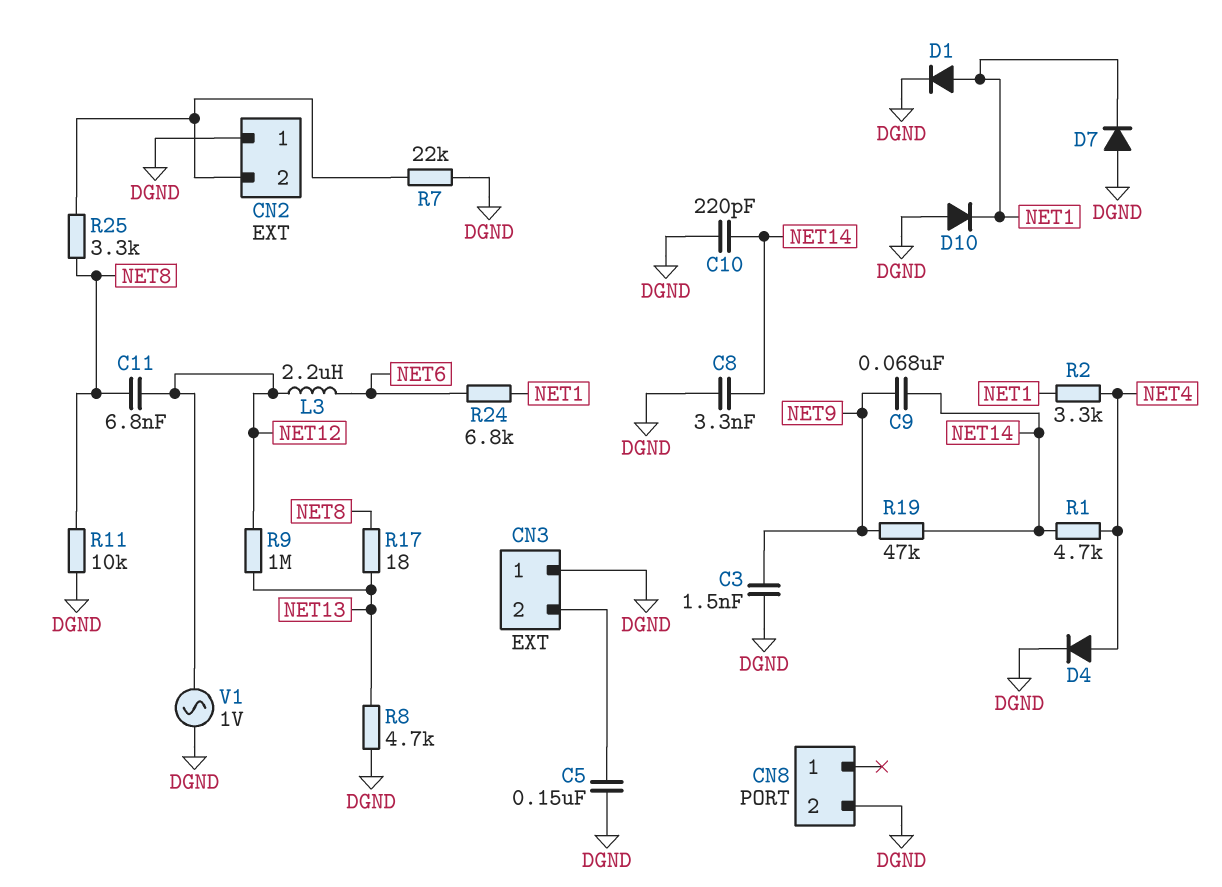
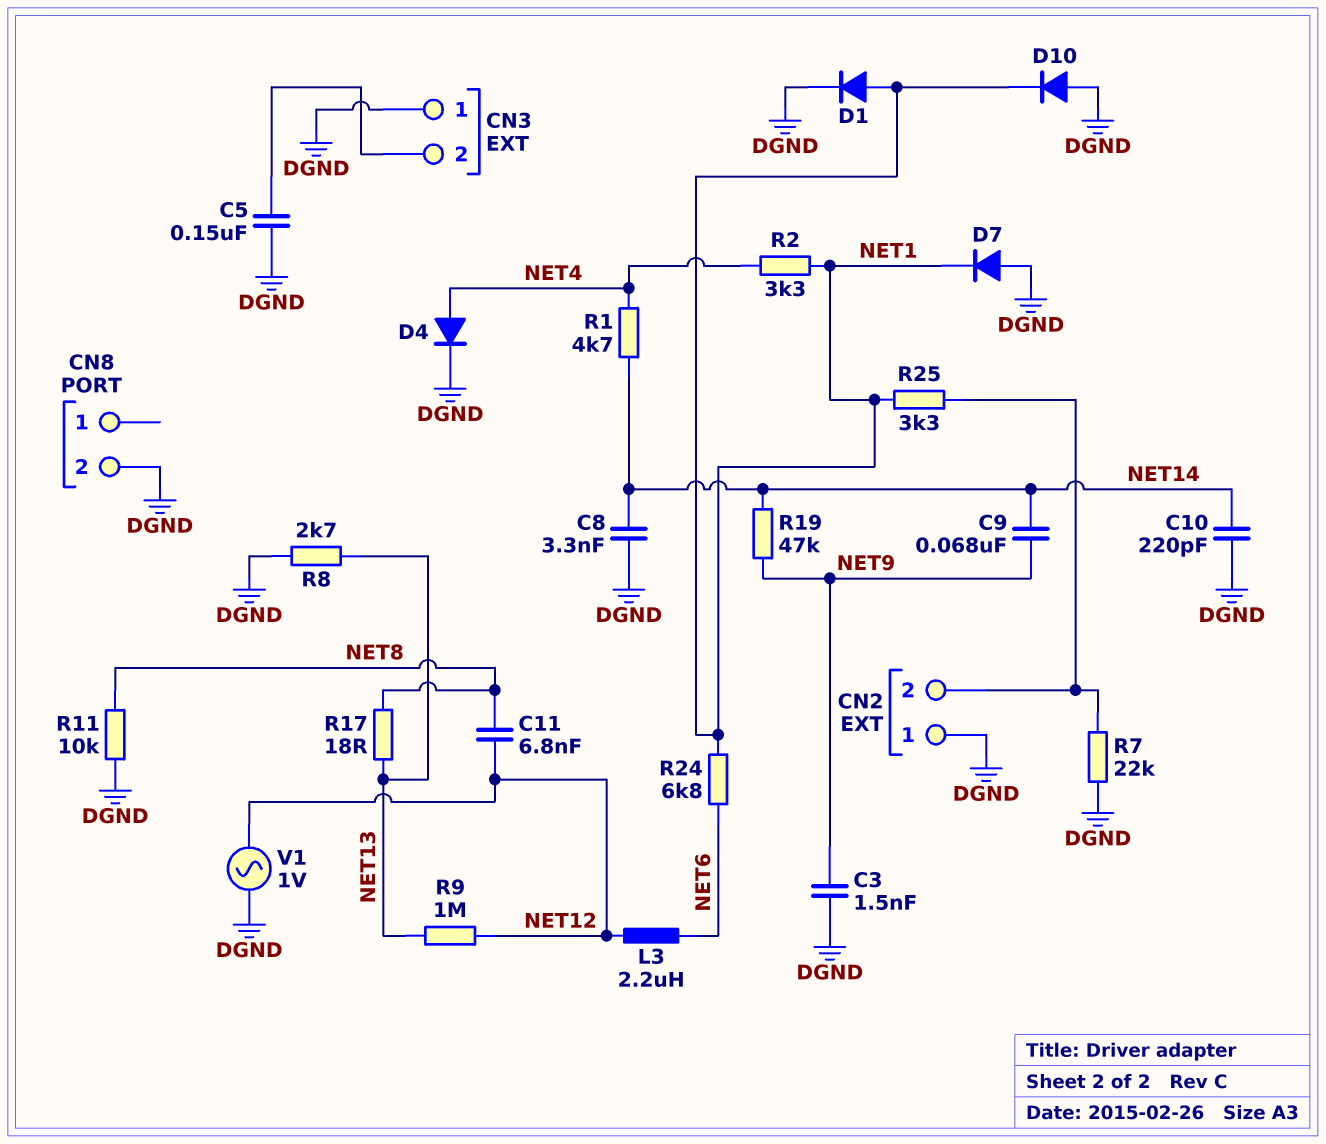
R8: 4.7k (DGND, NET13) -> 2.7k (DGND, NET13)
R25: 3.3k (CN2/2, NET8) -> 3.3k (CN2/2, NET1)

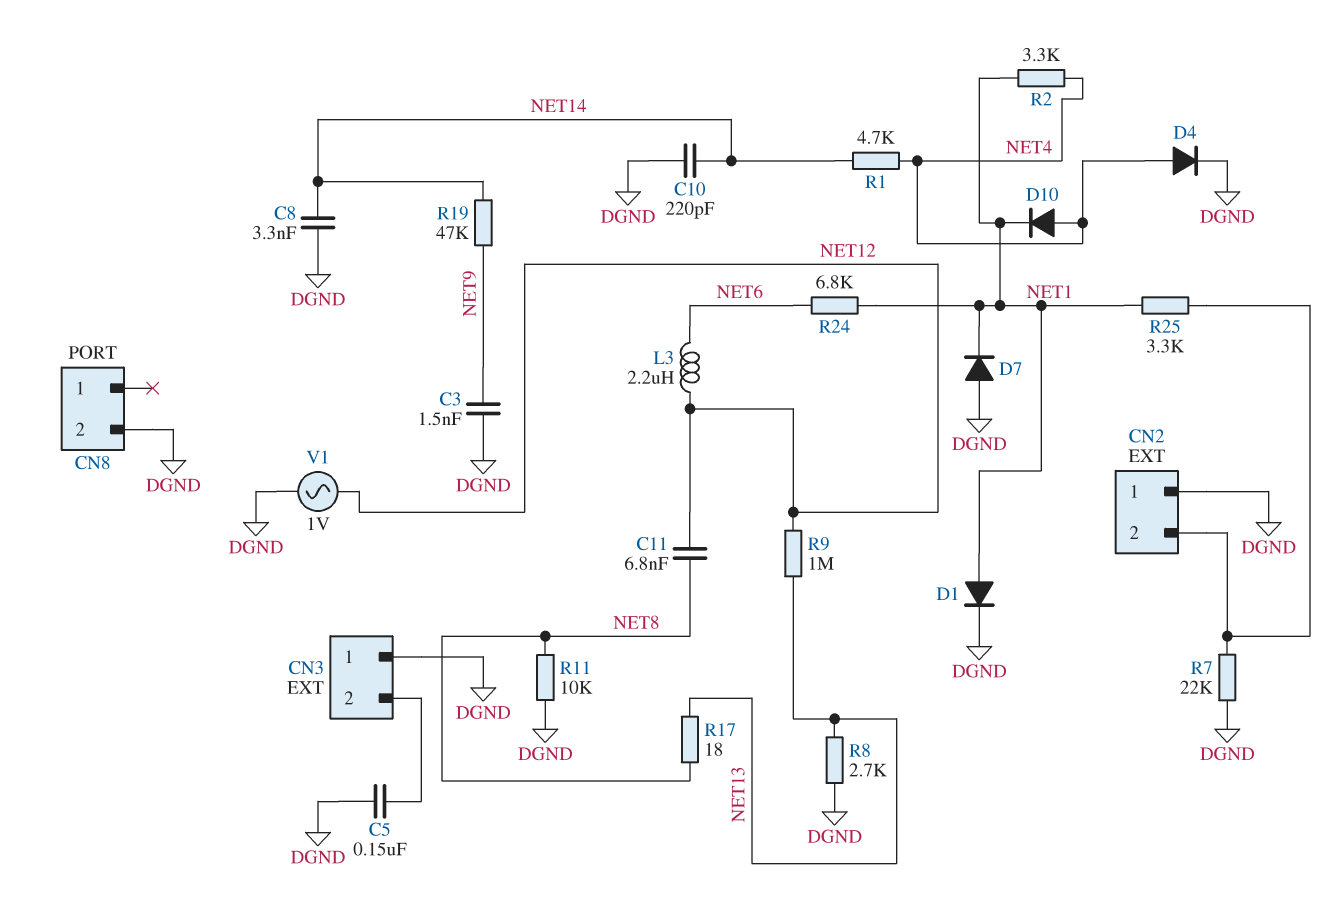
C9: 68nF (NET9, NET14) -> none
D10: diode (A DGND, K NET1) -> diode (A NET4, K NET1)

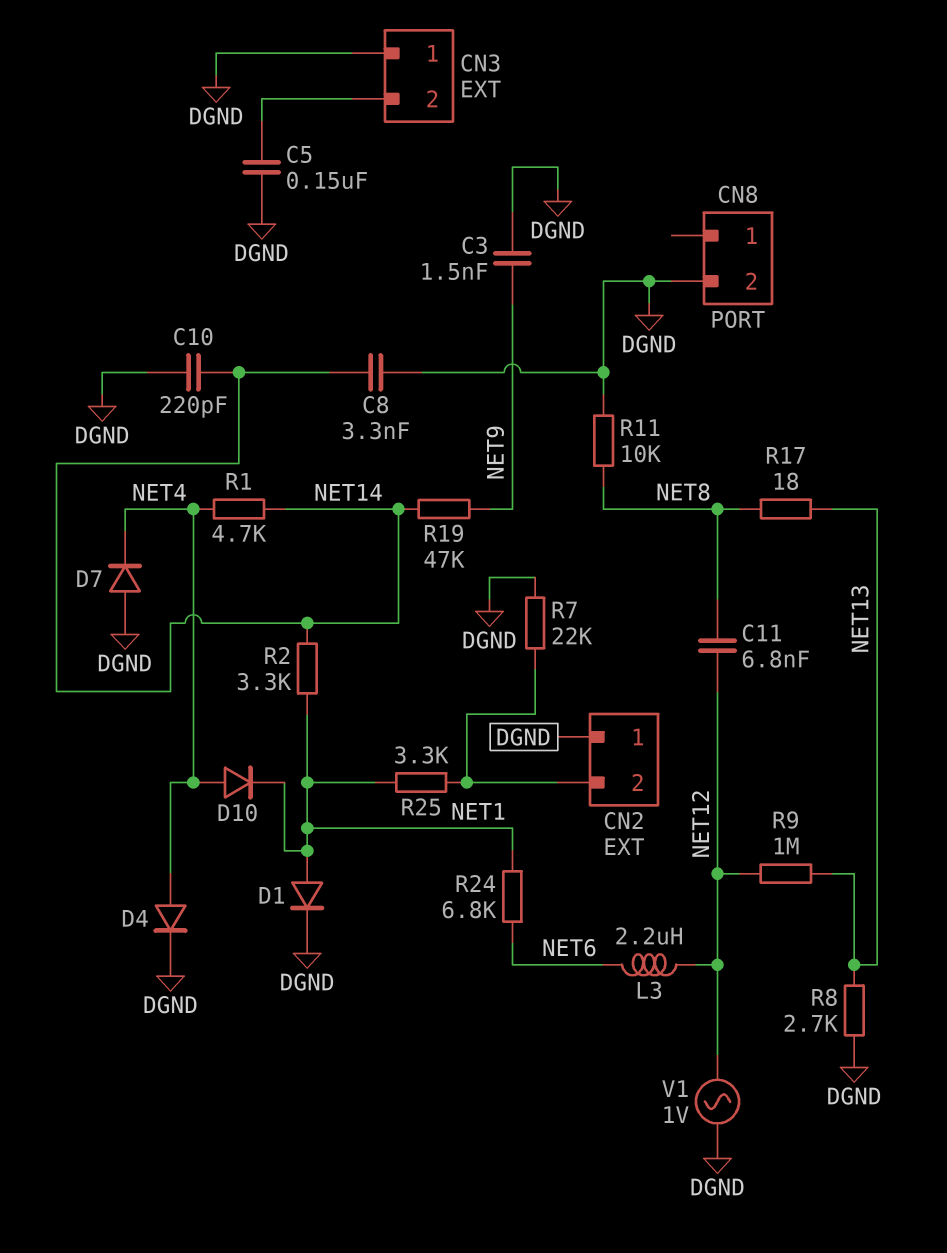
D7: diode (A DGND, K NET1) -> diode (A DGND, K NET4)
R2: 3.3k (NET1, NET4) -> 3.3k (NET1, NET14)

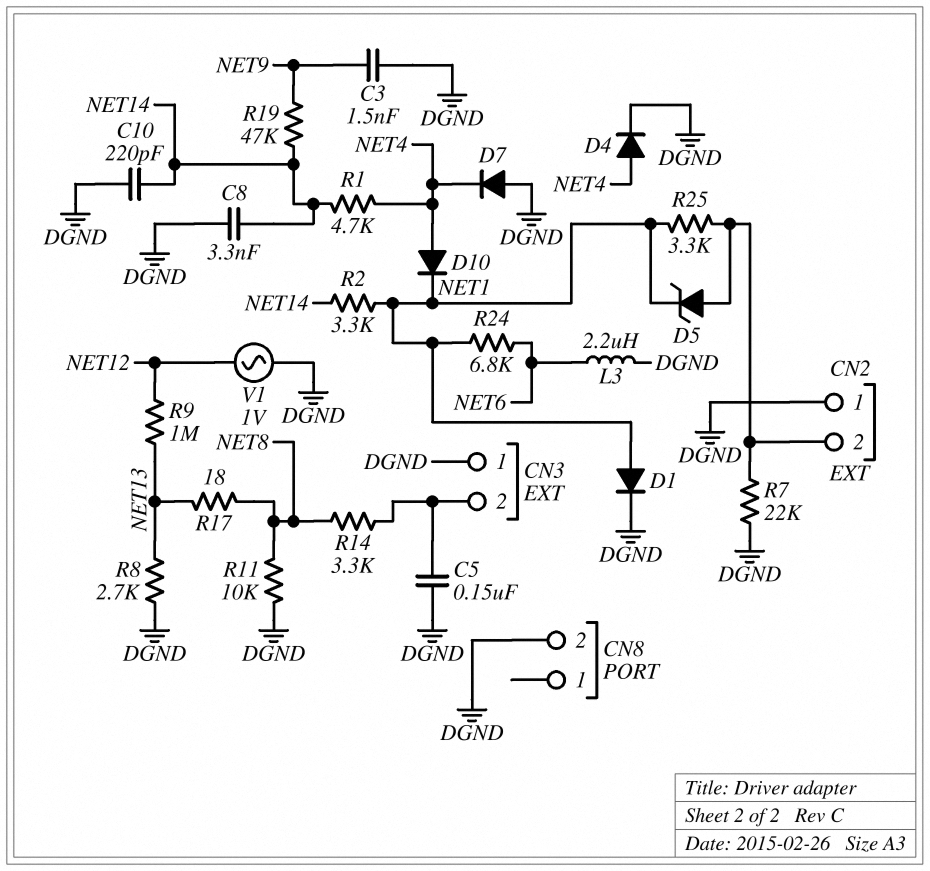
C11: 6.8nF (NET8, NET12) -> none
D5: none -> zener (A CN2/2, K NET1)
L3: 2.2uH (NET6, NET12) -> 2.2uH (DGND, NET6)
R14: none -> 3.3k (CN3/2, NET8)

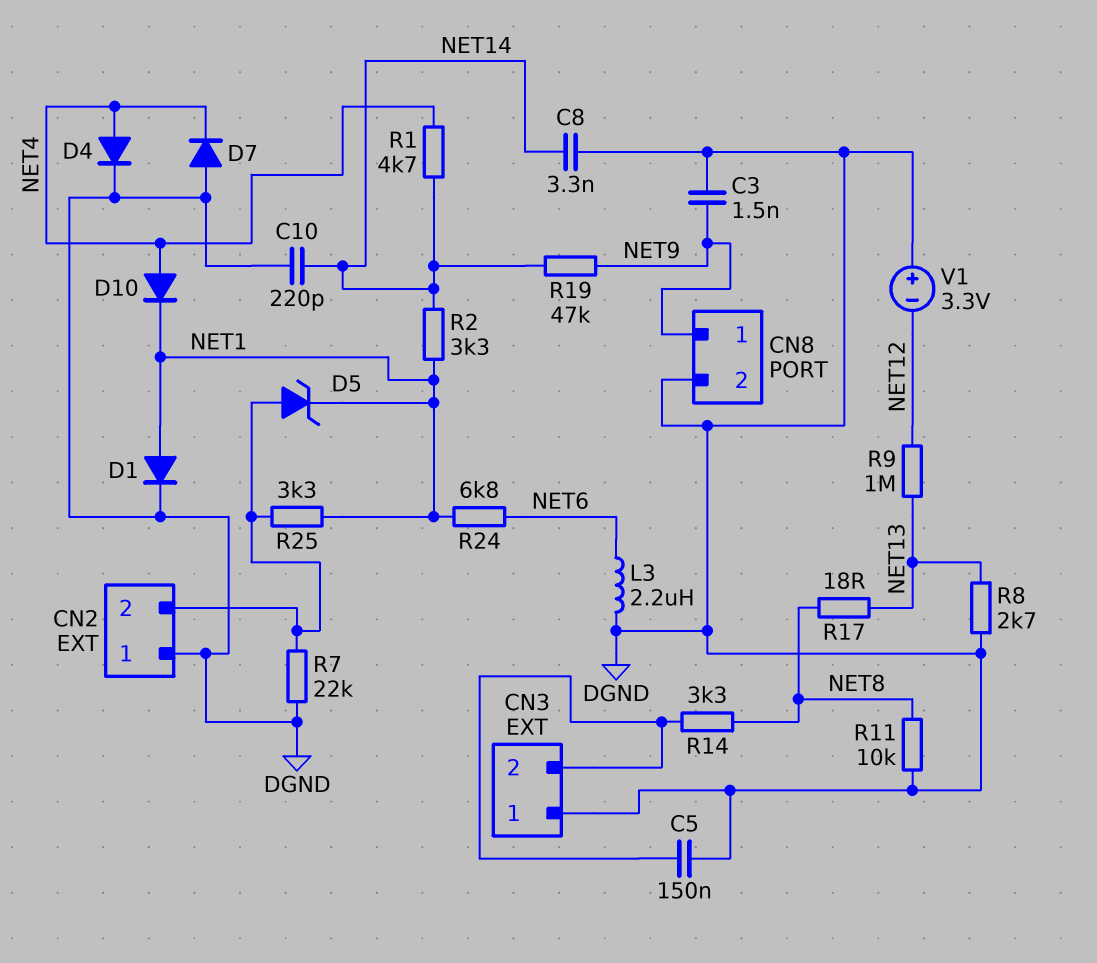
CN8 pin 1: none -> NET9
V1: AC 1V (DGND, NET12) -> 3.3V (plus DGND, minus NET12)

